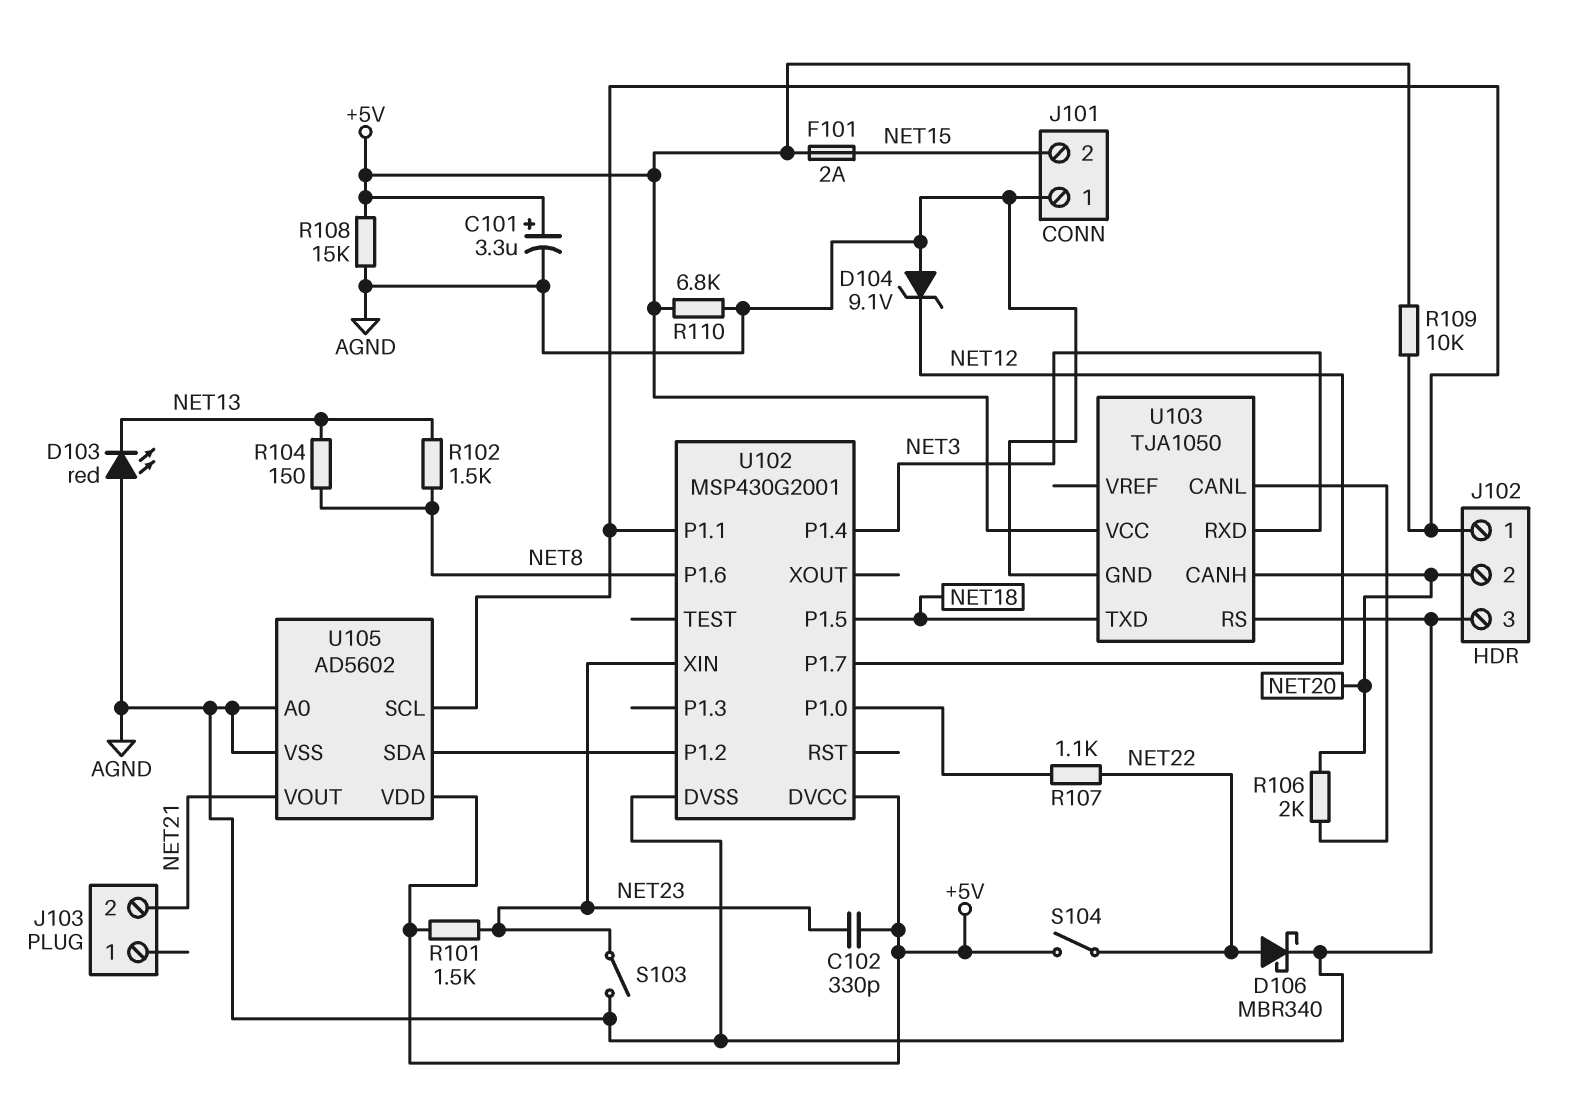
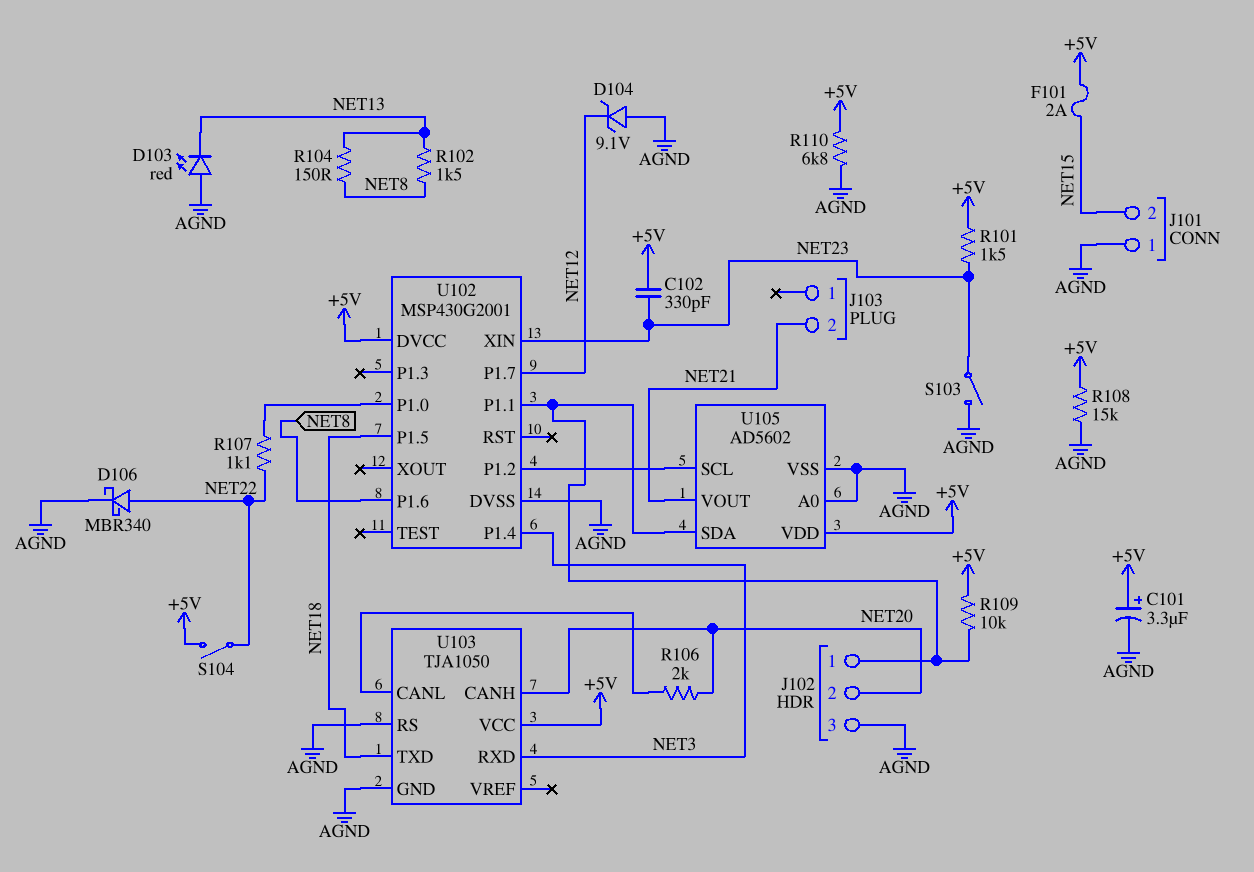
U105 pin SCL: J102/1 -> U102/P1.2
U105 pin SDA: U102/P1.2 -> J102/1

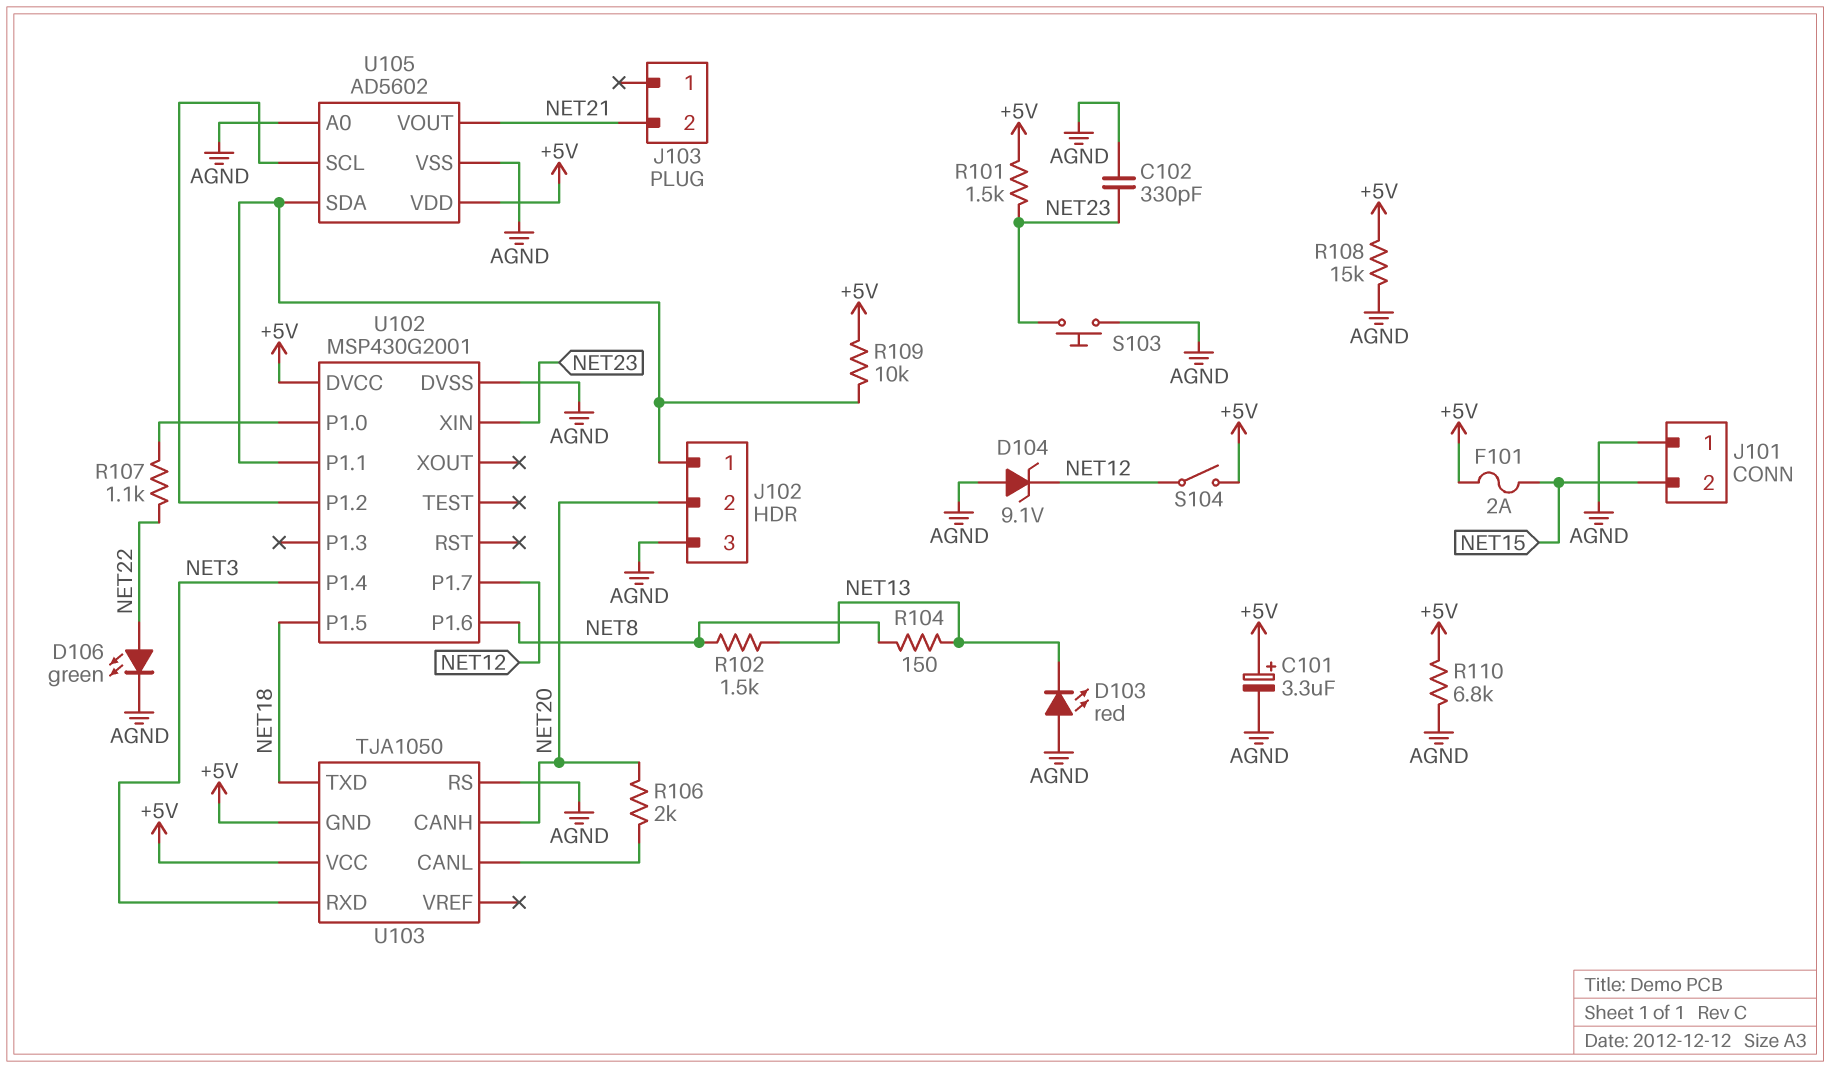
C102: 330pF (+5V, NET23) -> 330pF (AGND, NET23)
D106: schottky MBR340 (A NET22, K AGND) -> LED green (A NET22, K AGND)
S103: switch (AGND, NET23) -> button (AGND, NET23)
S104: switch (+5V, NET22) -> switch (+5V, NET12)
U103 pin GND: AGND -> +5V

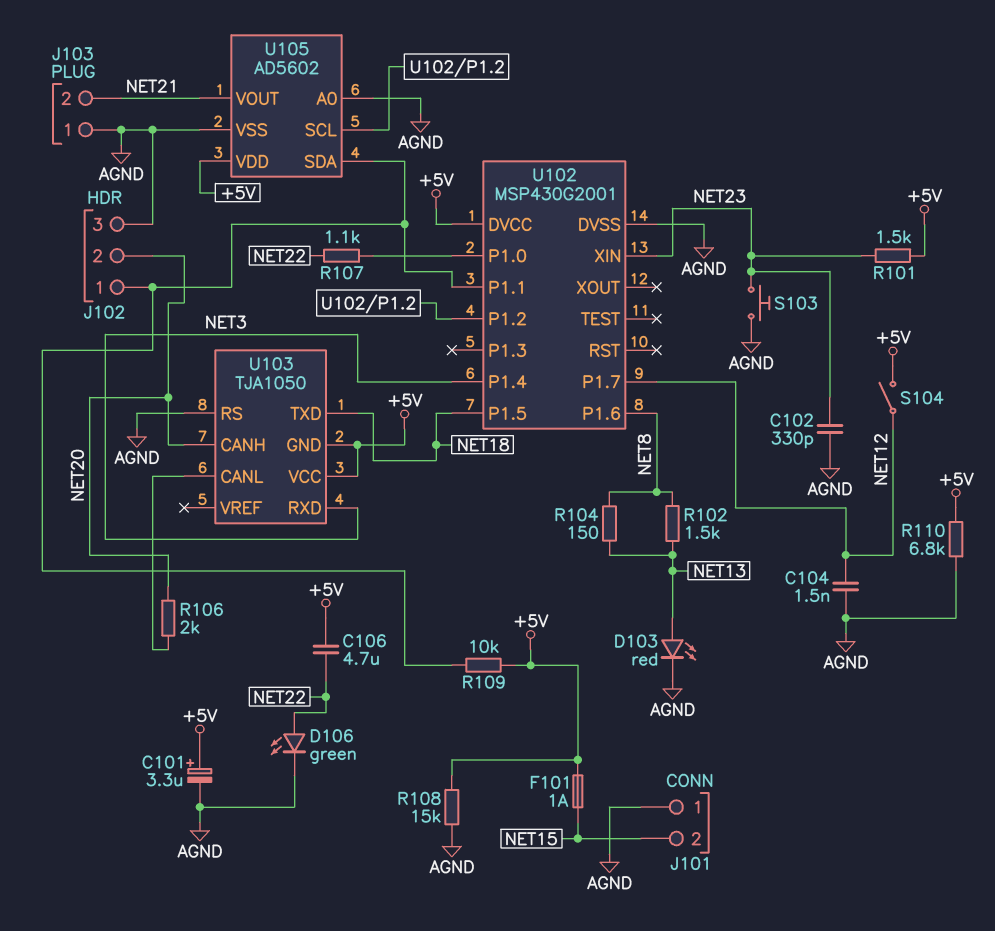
C104: none -> 1.5nF (AGND, NET12)
C106: none -> 4.7uF (+5V, NET22)
D103: LED red (A AGND, K NET13) -> LED red (A NET13, K AGND)
D104: zener 9.1V (A AGND, K NET12) -> none
F101: 2A (+5V, NET15) -> 1A (+5V, NET15)
J103 pin 1: none -> AGND

